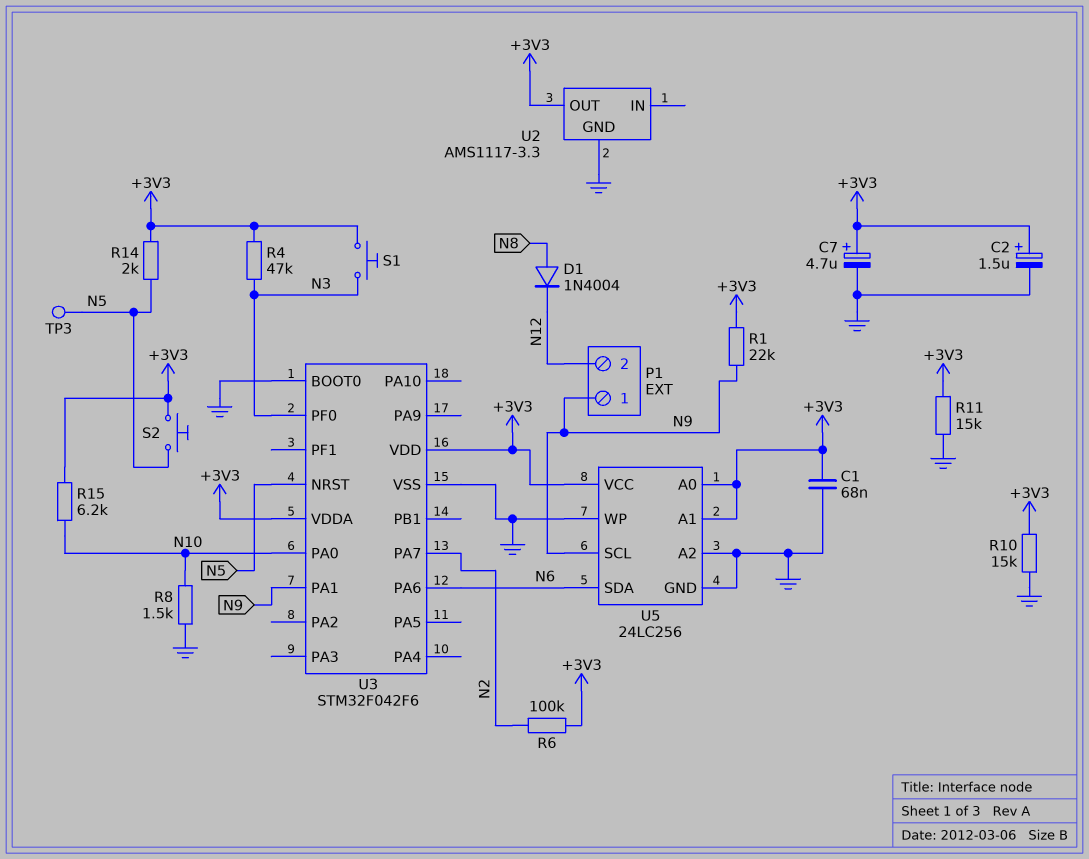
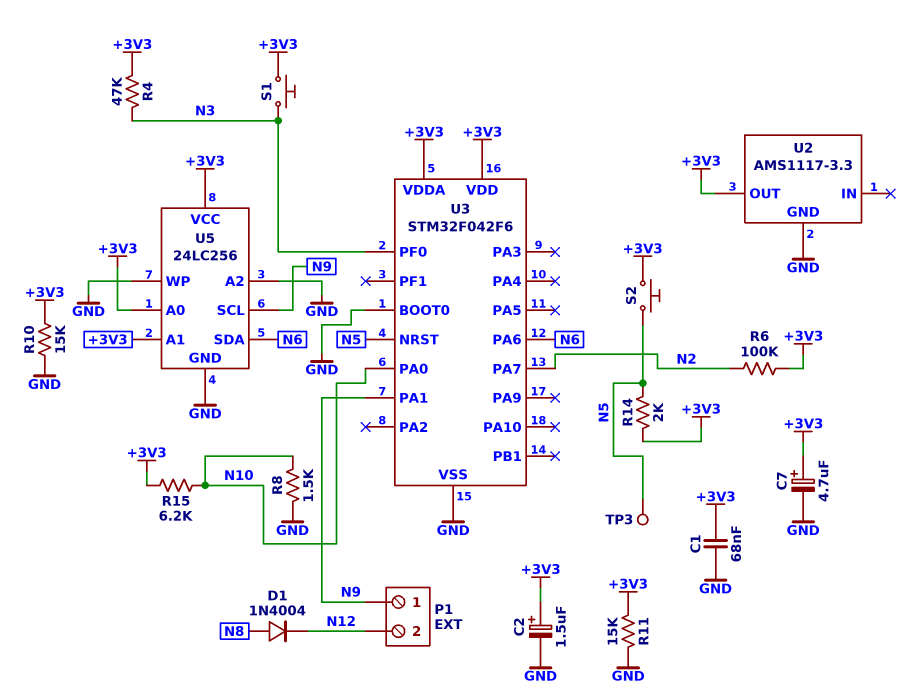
R1: 22k (+3V3, N9) -> none

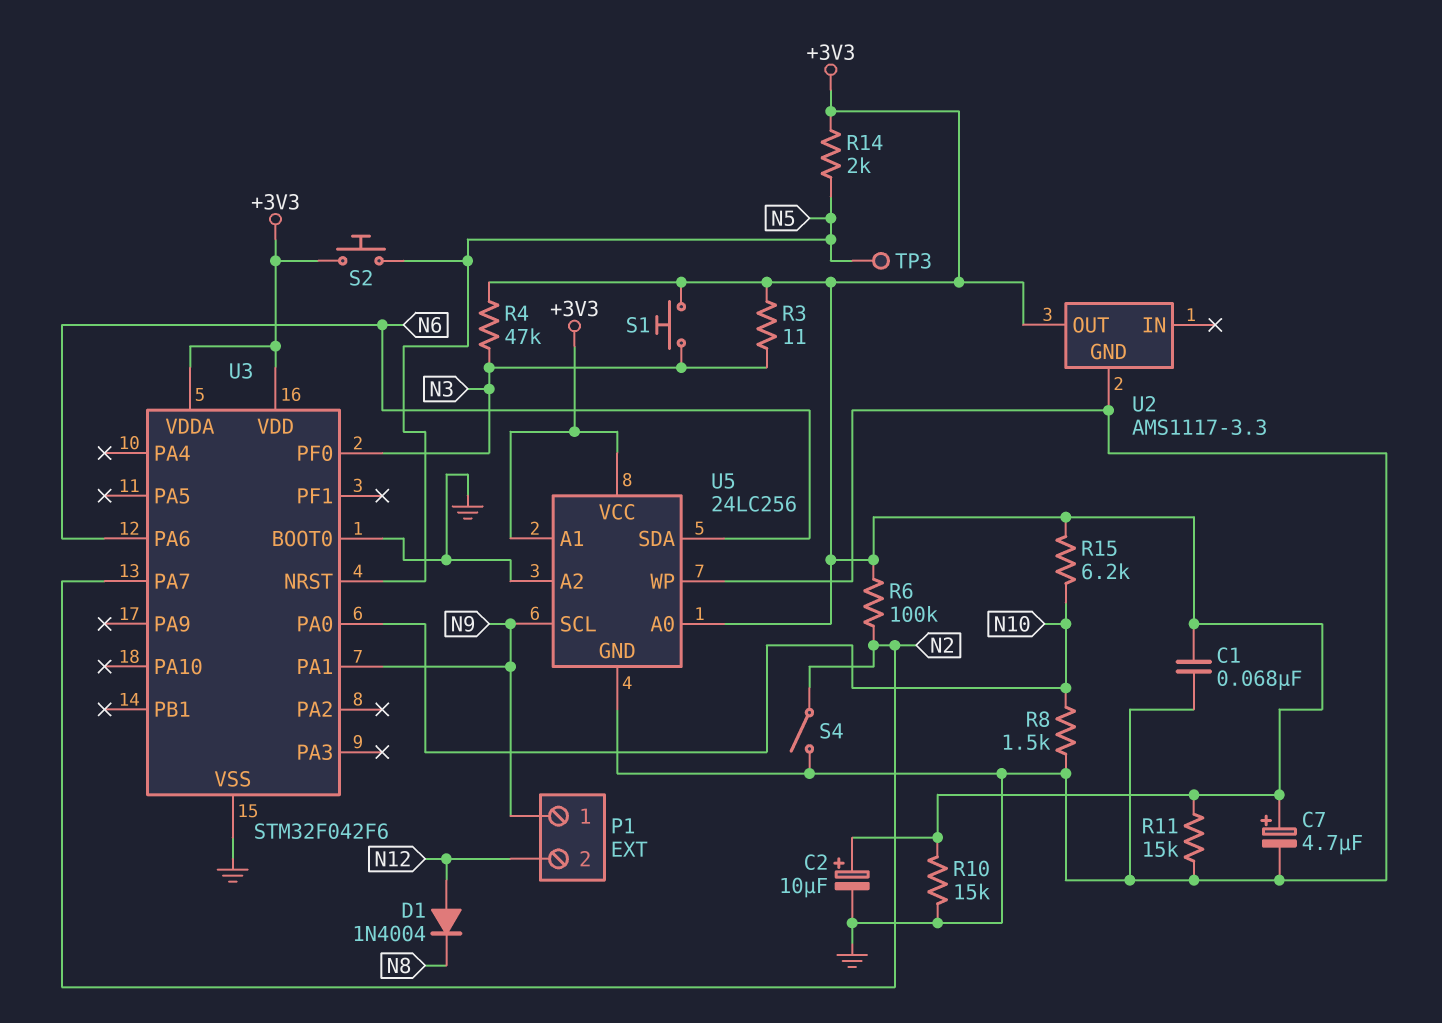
C2: 1.5uF (plus +3V3, minus GND) -> 10uF (plus +3V3, minus GND)
D1: diode 1N4004 (A N8, K N12) -> diode 1N4004 (A N12, K N8)
R3: none -> 11 (+3V3, N3)
S4: none -> switch (GND, N2)

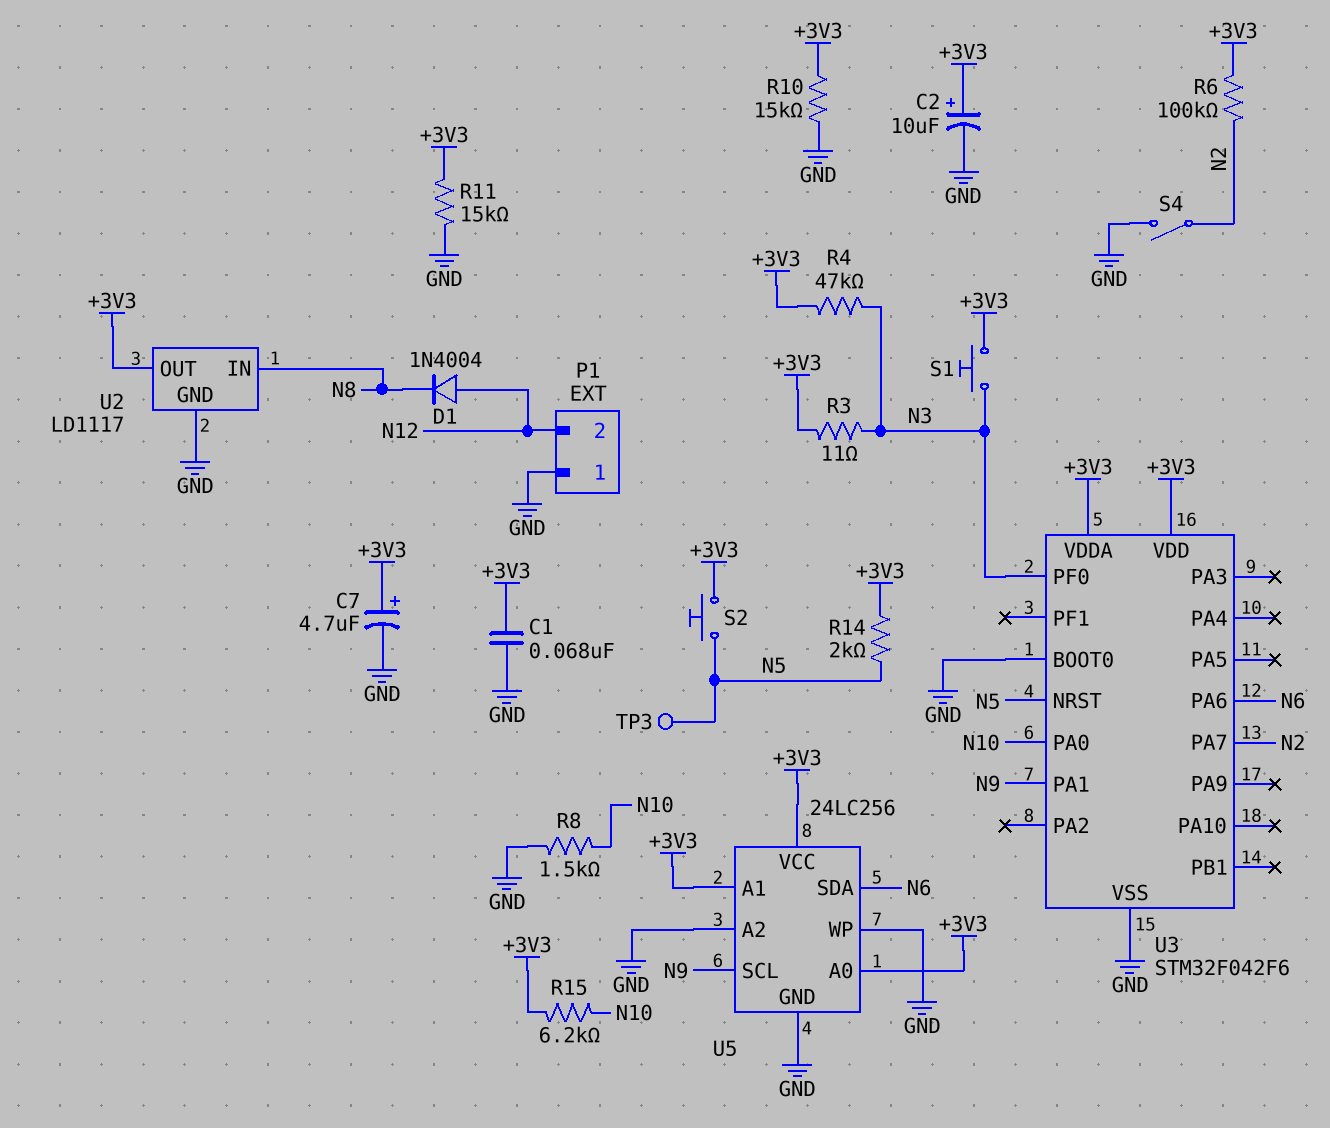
P1 pin 1: N9 -> GND
U2: AMS1117-3.3 -> LD1117
U2 pin IN: none -> N8

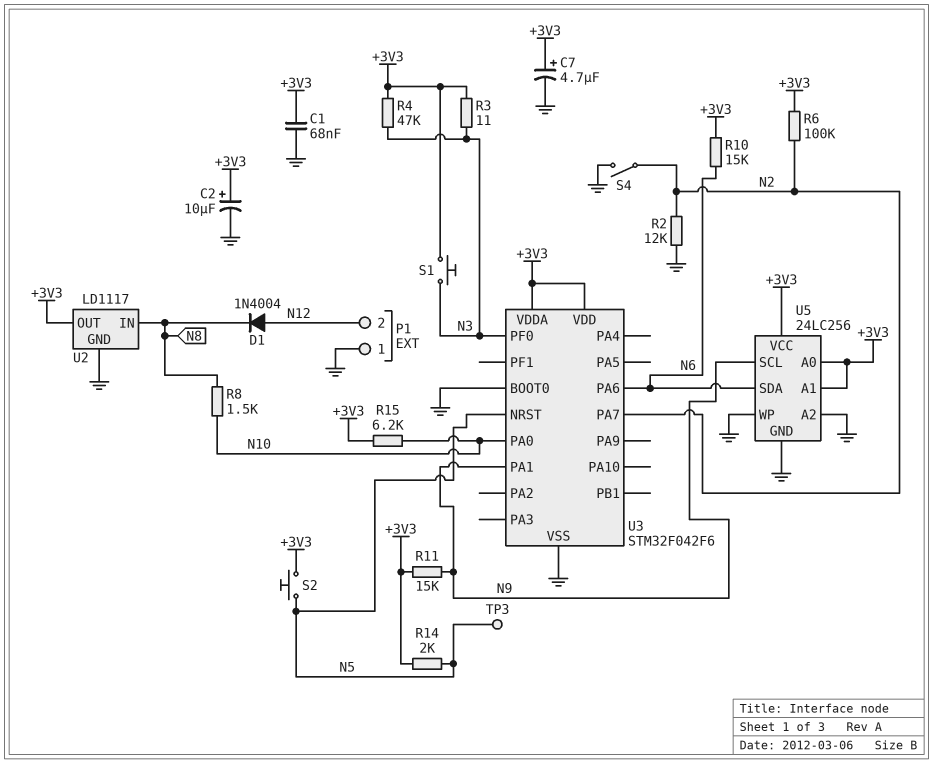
R2: none -> 12k (GND, N2)
R8: 1.5k (GND, N10) -> 1.5k (N8, N10)
R10: 15k (+3V3, GND) -> 15k (+3V3, N6)
R11: 15k (+3V3, GND) -> 15k (+3V3, N9)

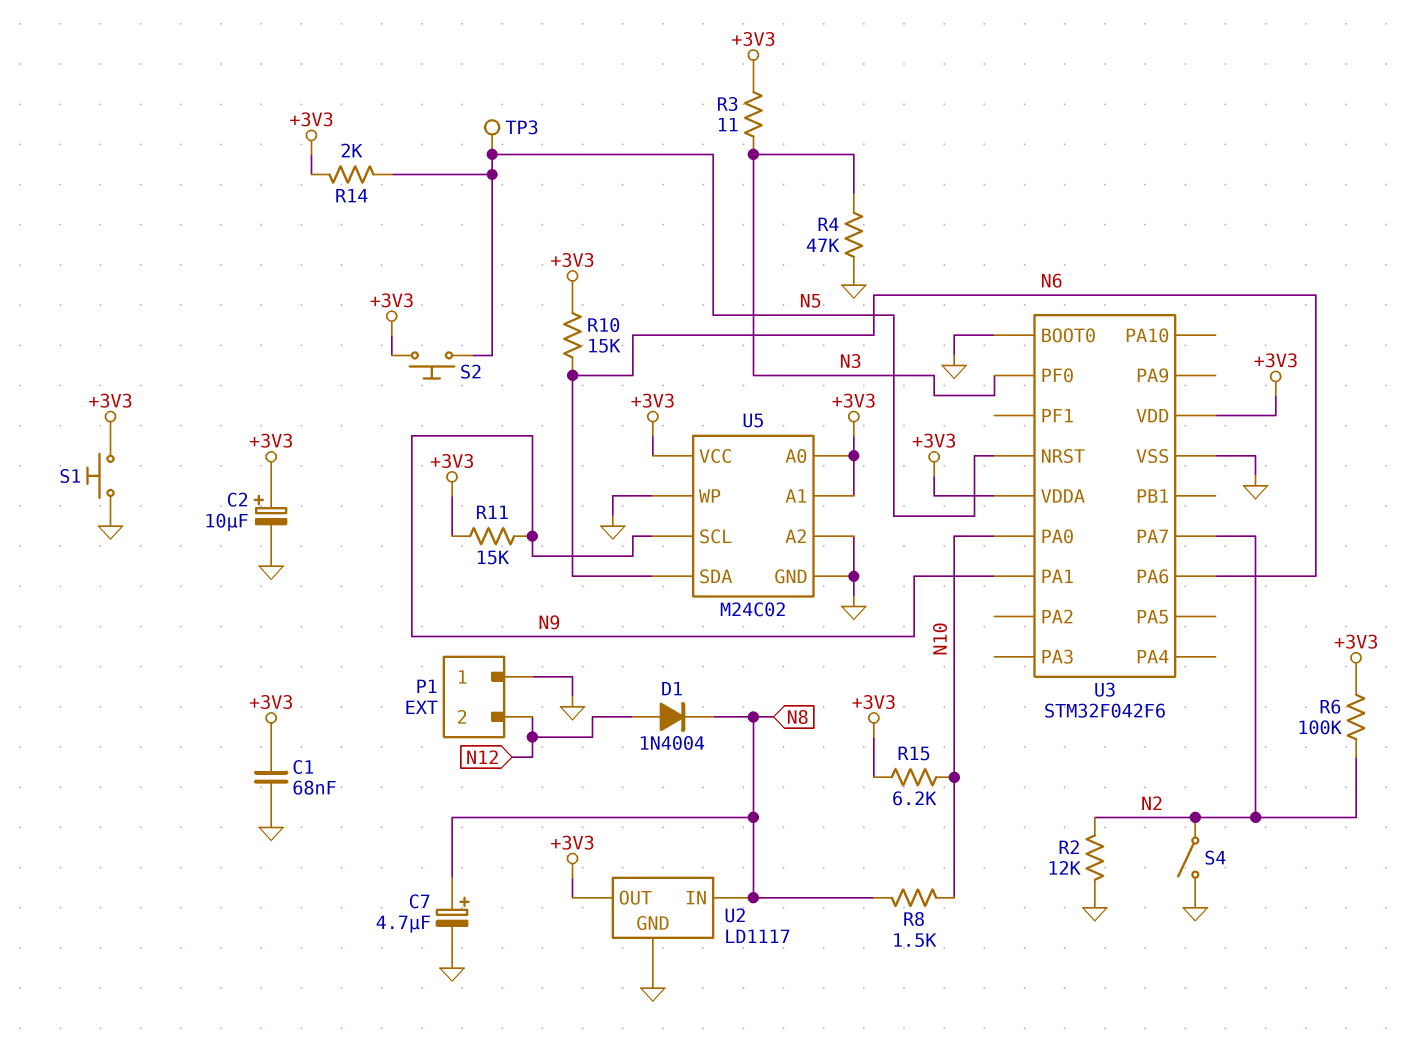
C7: 4.7uF (plus +3V3, minus GND) -> 4.7uF (plus N8, minus GND)
R4: 47k (+3V3, N3) -> 47k (GND, N3)
S1: button (+3V3, N3) -> button (+3V3, GND)
U5: 24LC256 -> M24C02

